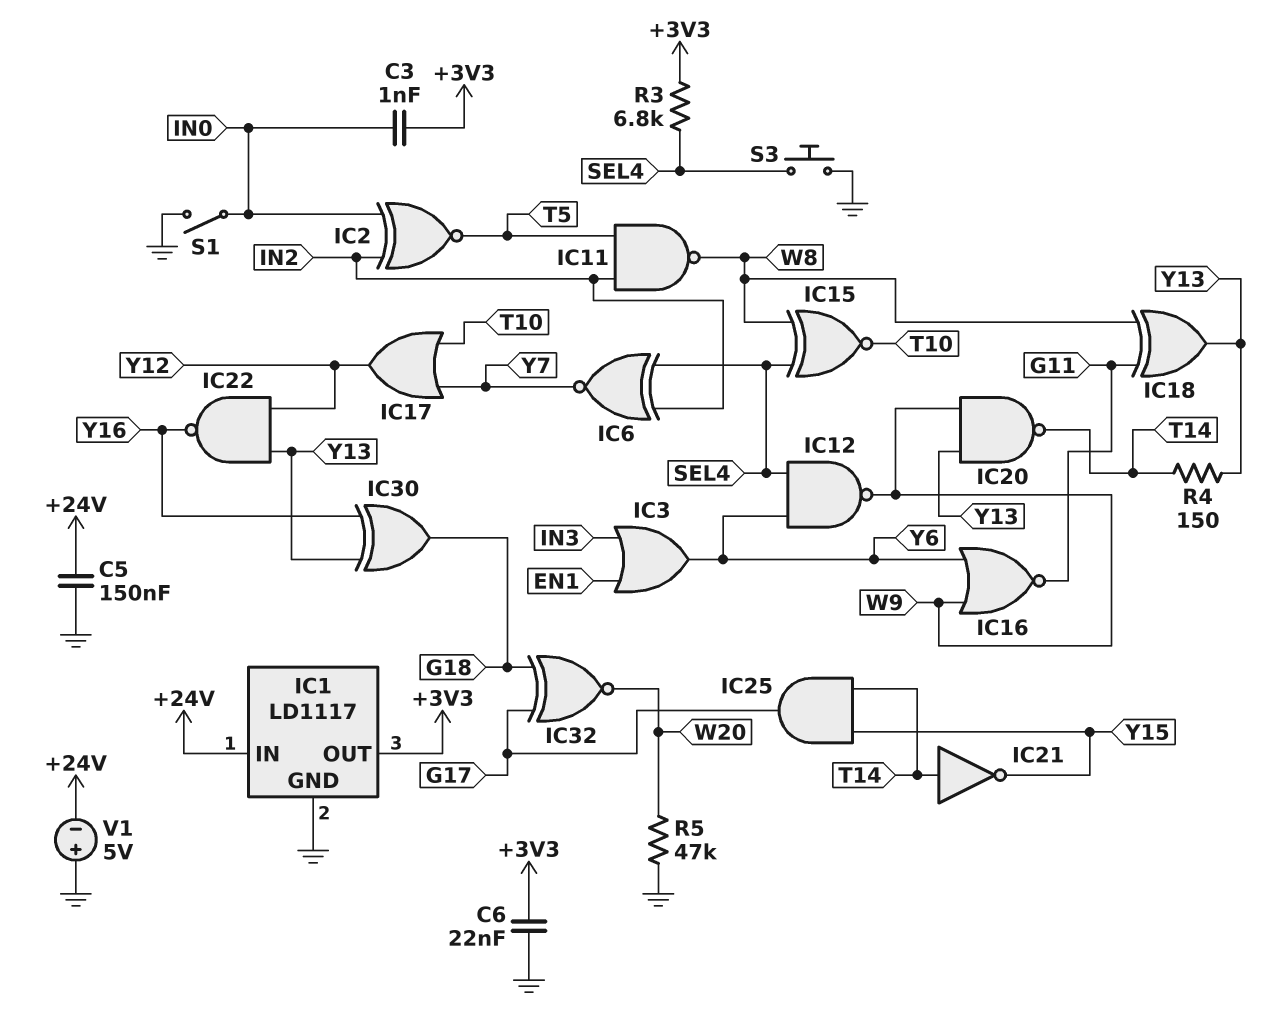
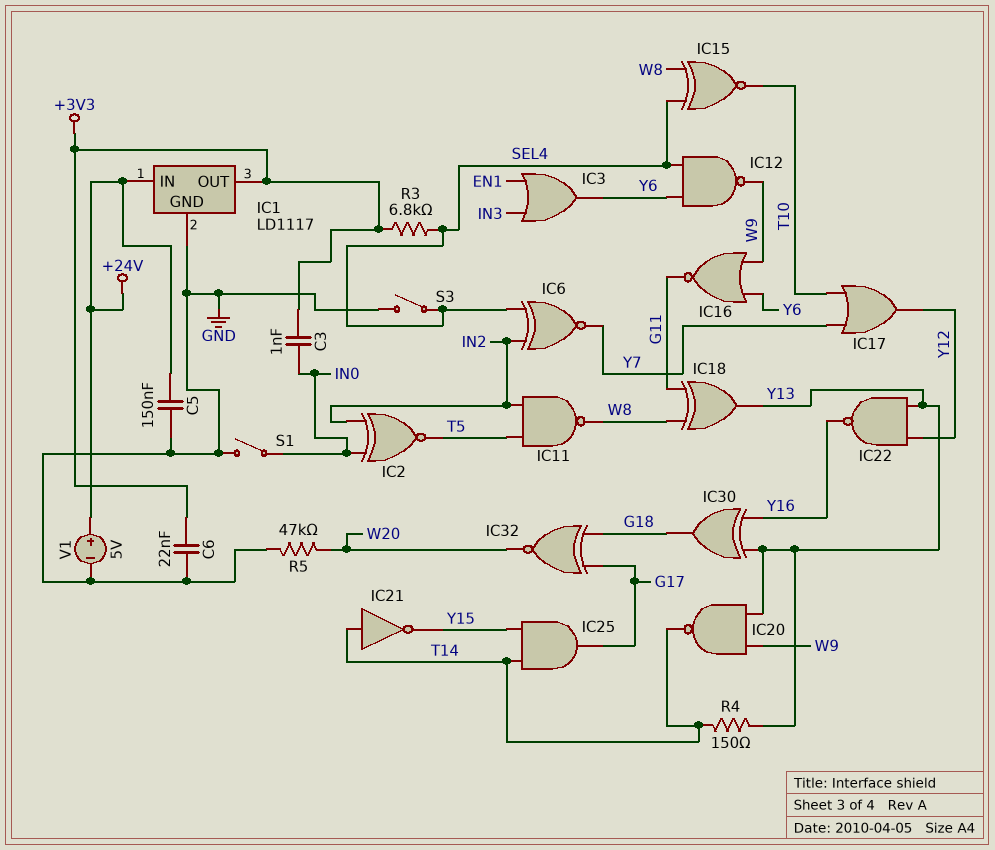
S3: button (GND, SEL4) -> switch (GND, SEL4)
V1: 5V (plus GND, minus +24V) -> 5V (plus +24V, minus GND)

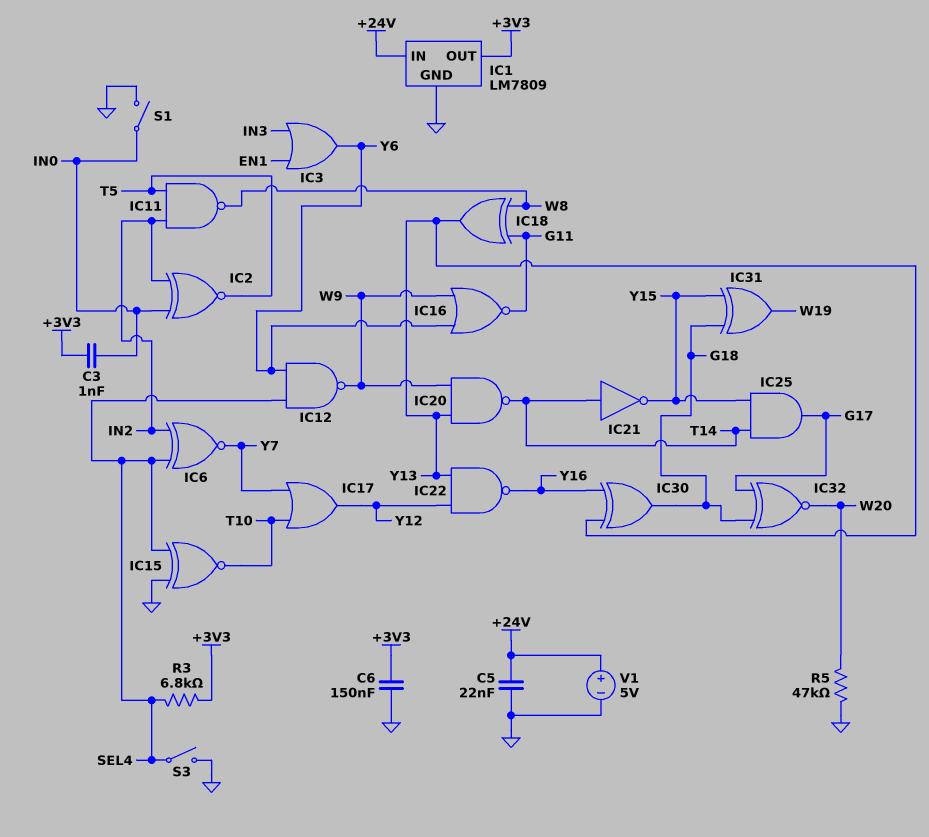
C5: 150nF (+24V, GND) -> 22nF (+24V, GND)
C6: 22nF (+3V3, GND) -> 150nF (+3V3, GND)
IC1: LD1117 -> LM7809
IC15: XNOR (in SEL4, in W8, out T10) -> XNOR (in GND, in SEL4, out T10)
IC31: none -> XOR (in G18, in Y15, out W19)
R4: 150 (T14, Y13) -> none

